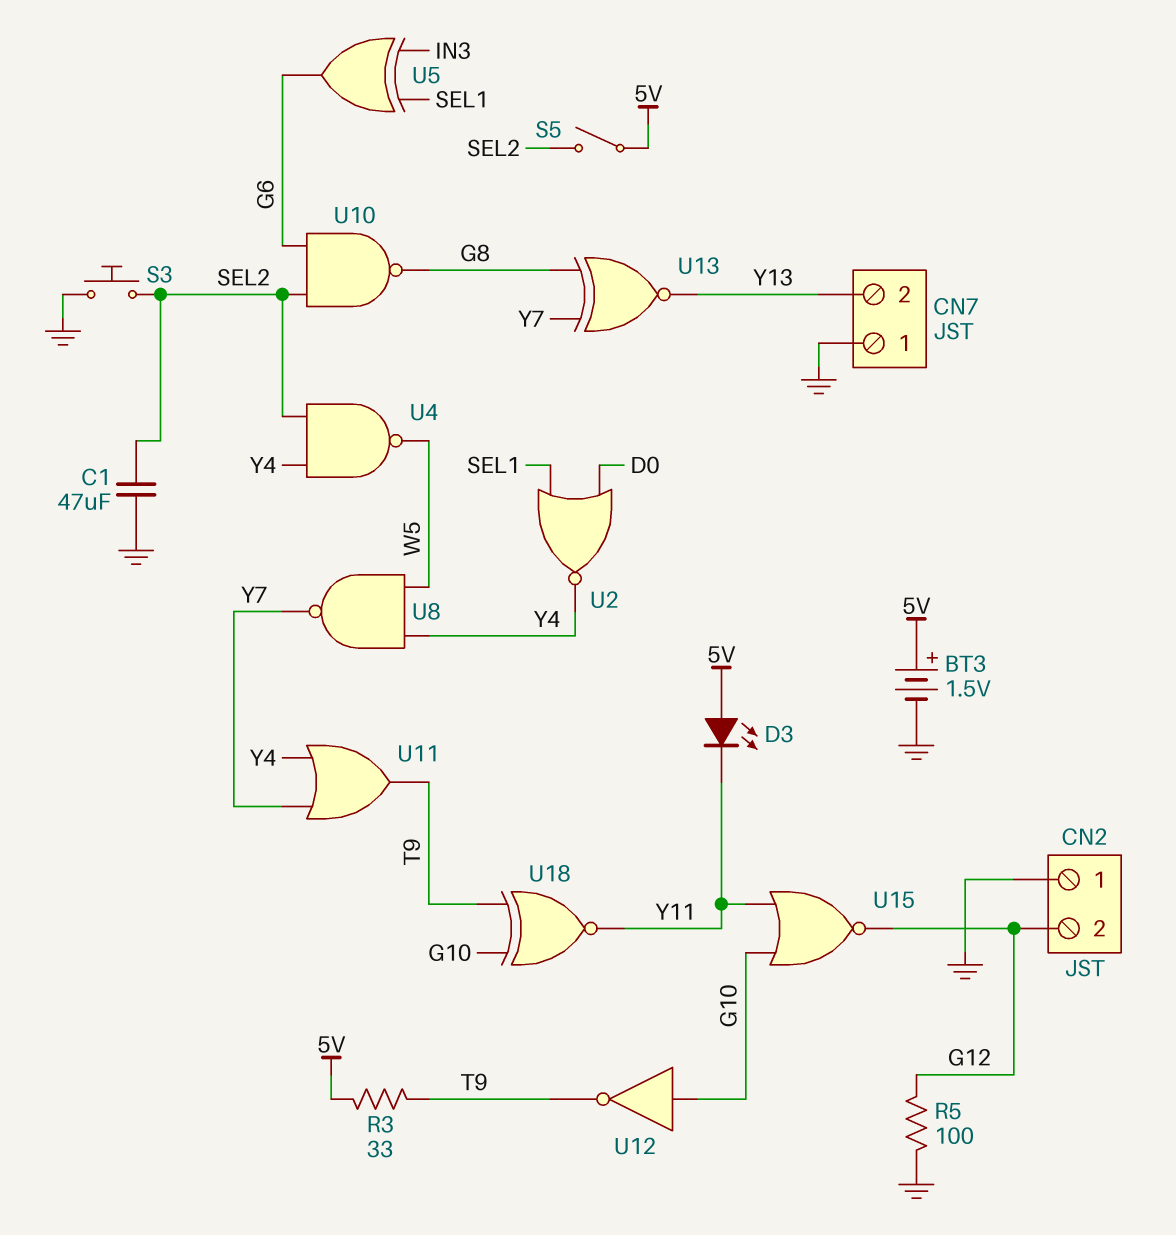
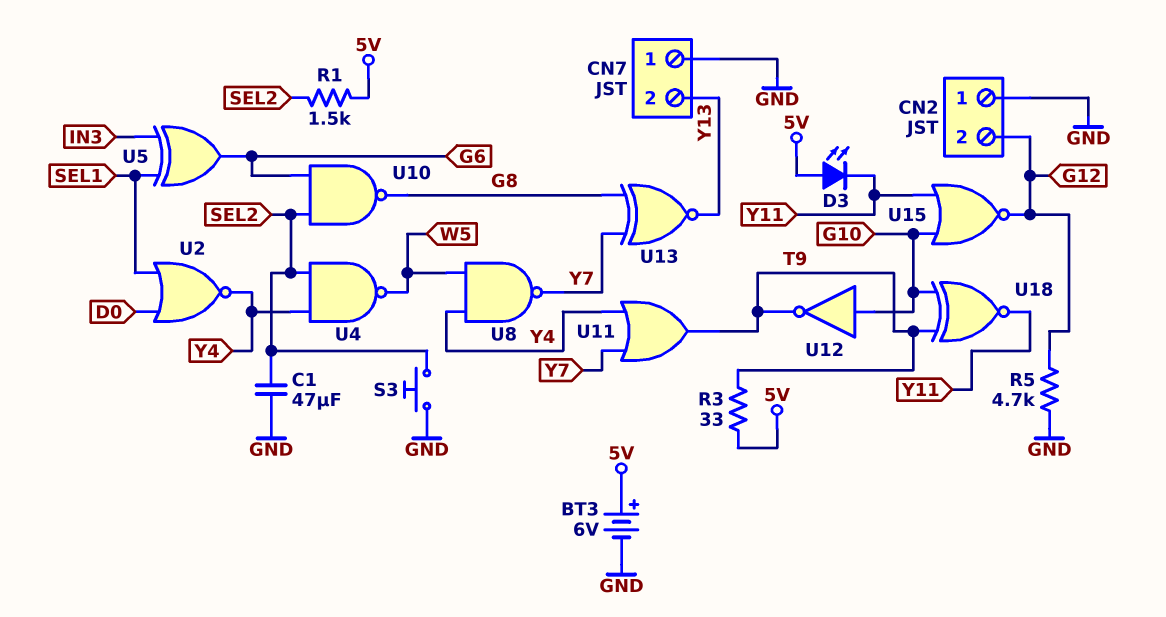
BT3: 1.5V (plus 5V, minus GND) -> 6V (plus 5V, minus GND)
R1: none -> 1.5k (5V, SEL2)
R5: 100 (G12, GND) -> 4.7k (G12, GND)
S5: switch (5V, SEL2) -> none

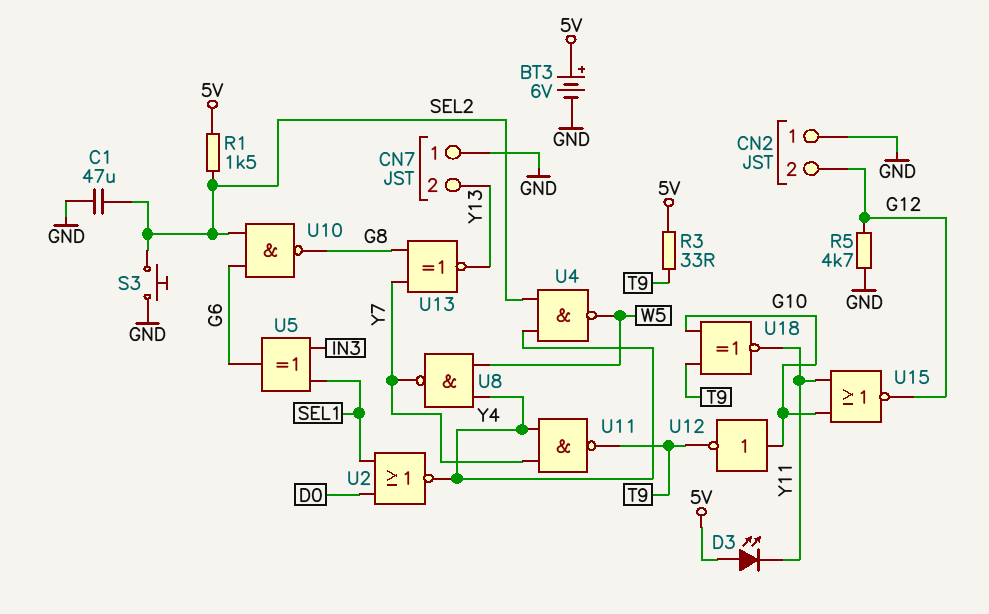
U11: OR (in Y4, in Y7, out T9) -> NAND (in Y4, in Y7, out T9)

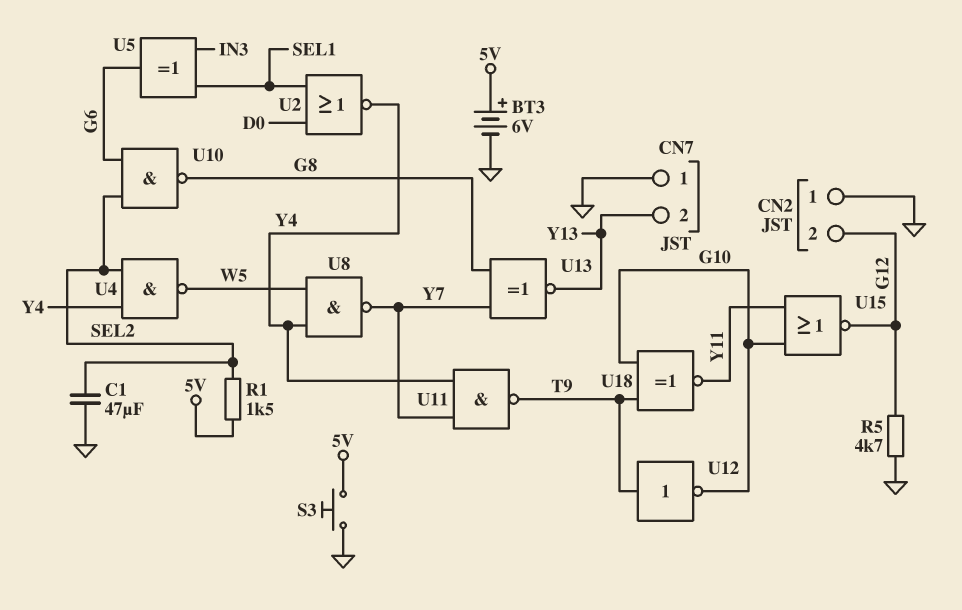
D3: LED (A 5V, K Y11) -> none
R3: 33 (5V, T9) -> none
S3: button (GND, SEL2) -> button (5V, GND)
U12: NOT (in G10, out T9) -> NOT (in T9, out G10)

